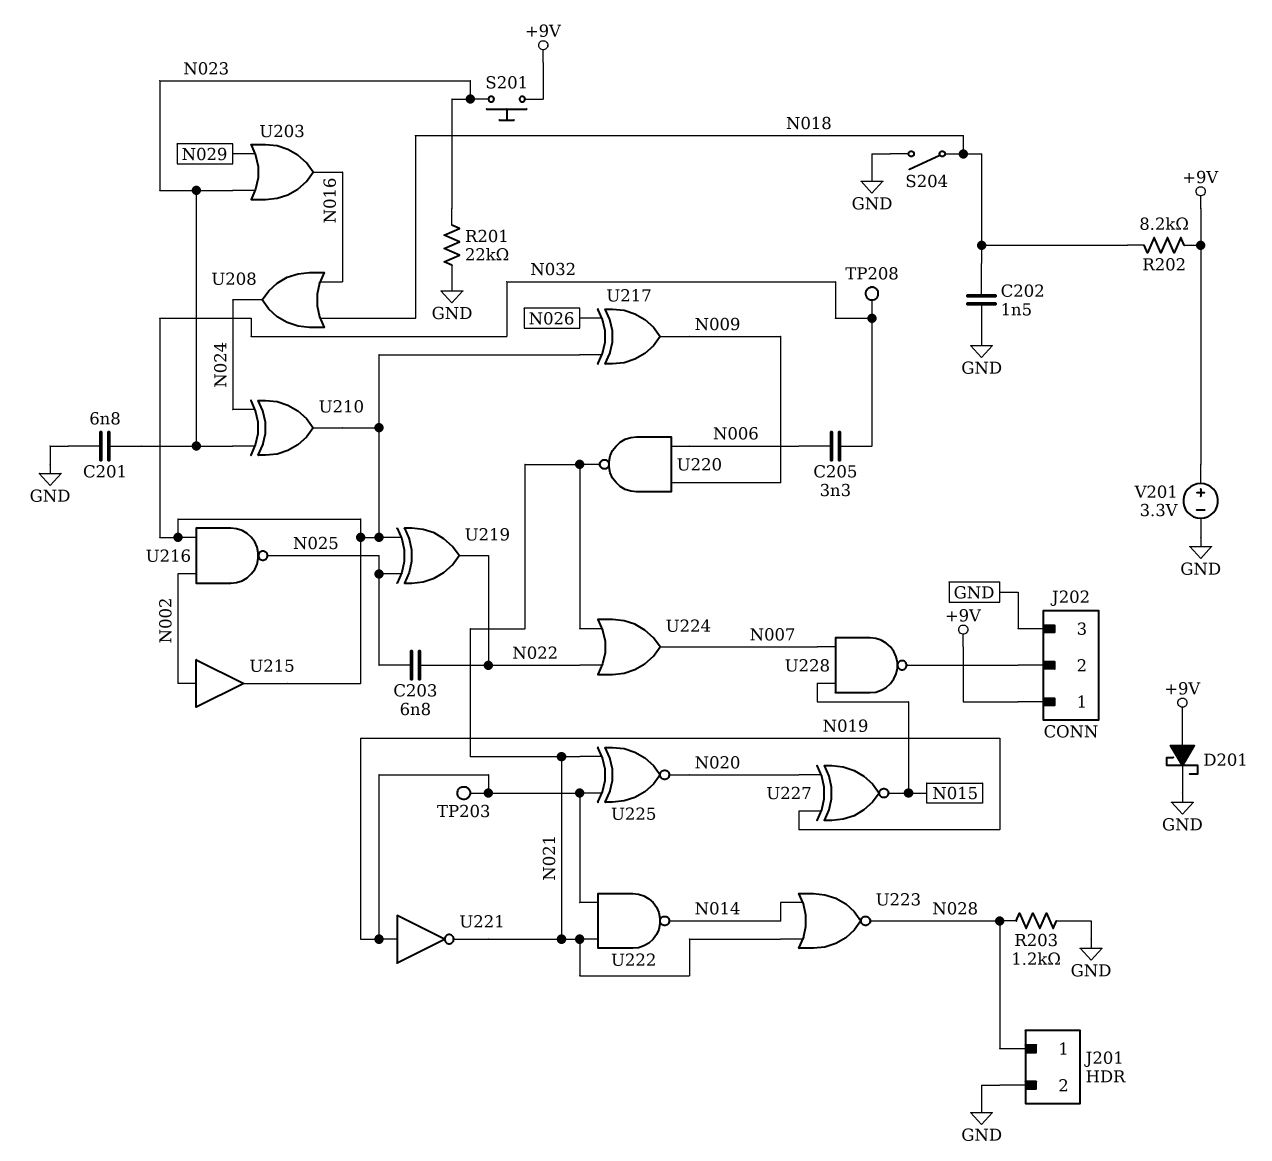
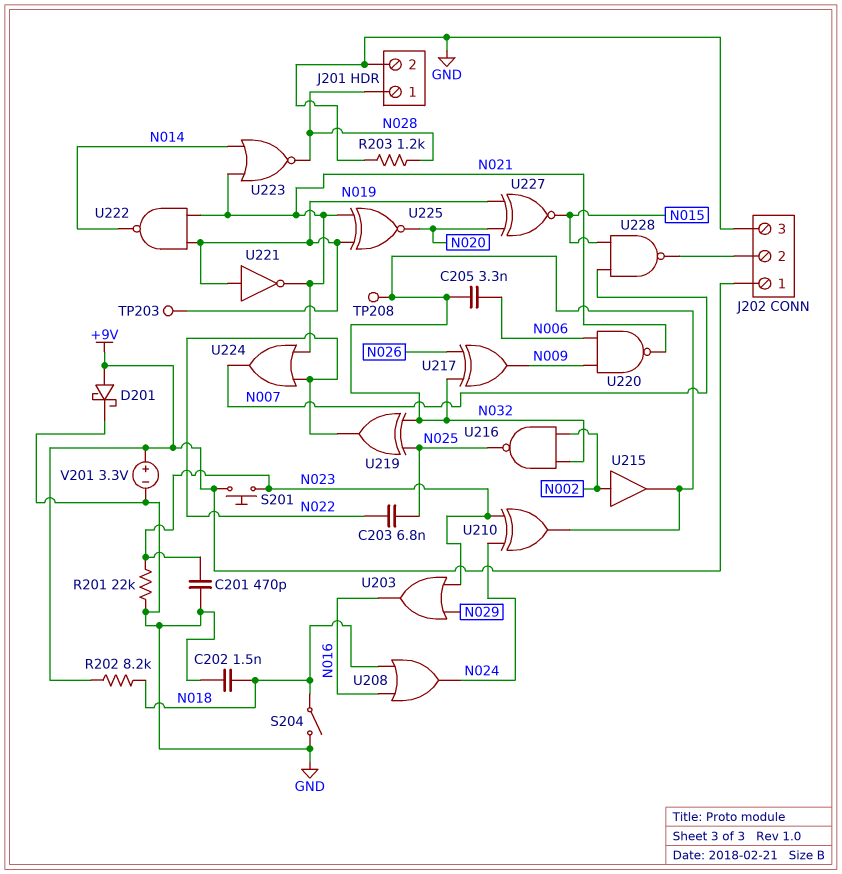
C201: 6.8nF (GND, N023) -> 470pF (GND, N023)

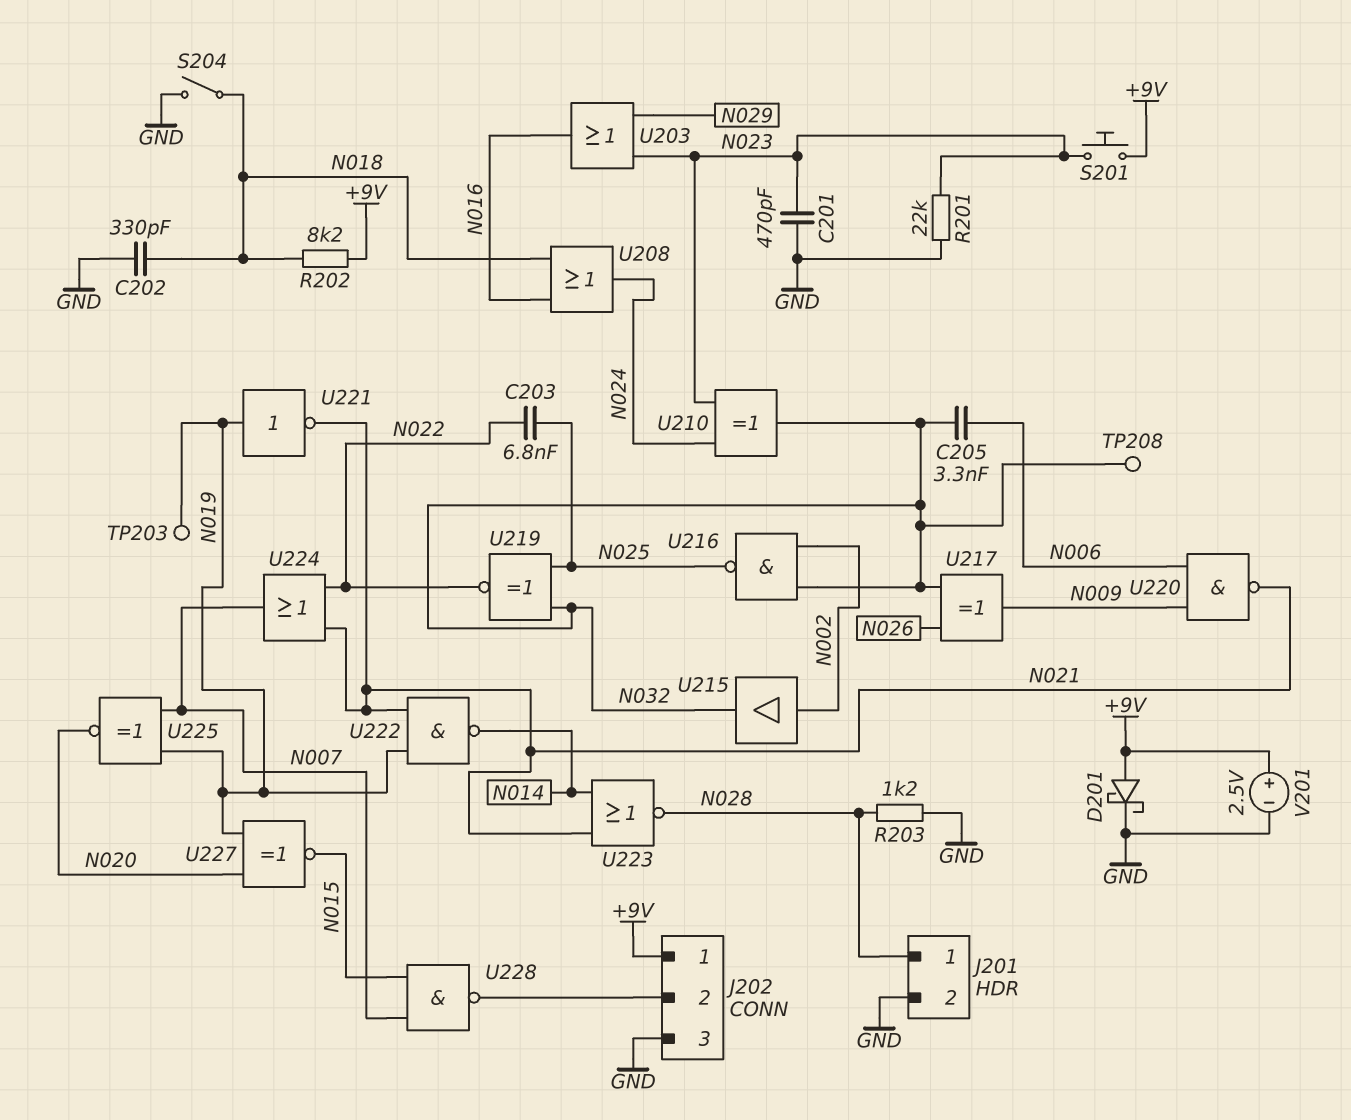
C202: 1.5nF (GND, N018) -> 330pF (GND, N018)
U219: XOR (in N025, in N032, out N022) -> XNOR (in N025, in N032, out N022)
U225: XNOR (in N019, in N021, out N020) -> XNOR (in N007, in N019, out N020)
V201: 3.3V (plus +9V, minus GND) -> 2.5V (plus +9V, minus GND)

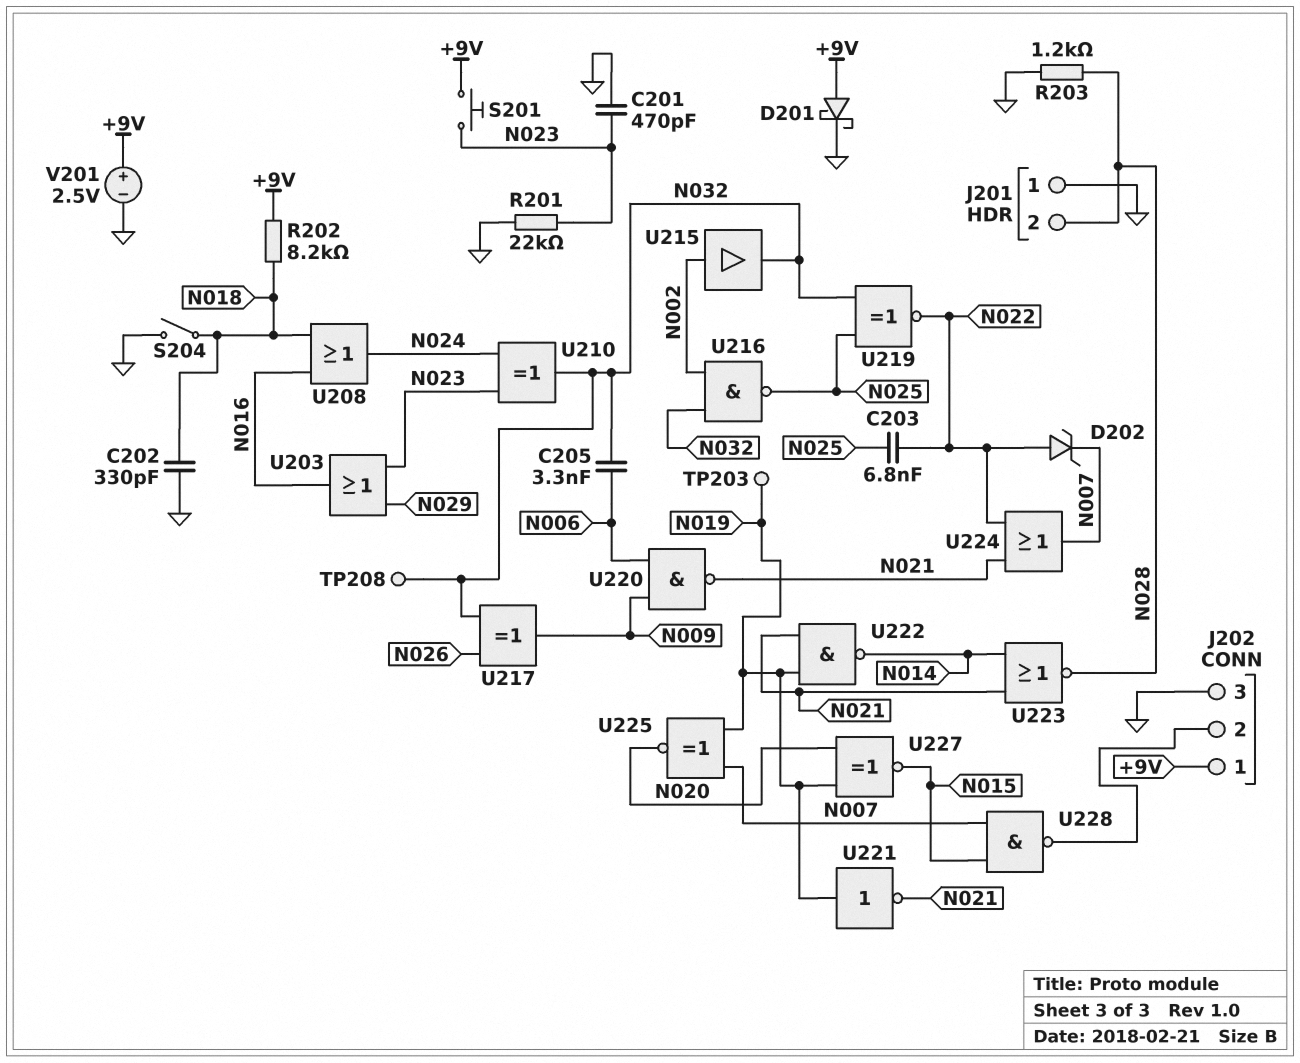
D202: none -> zener (A N022, K N007)
J201 pin 1: N028 -> GND
J201 pin 2: GND -> N028

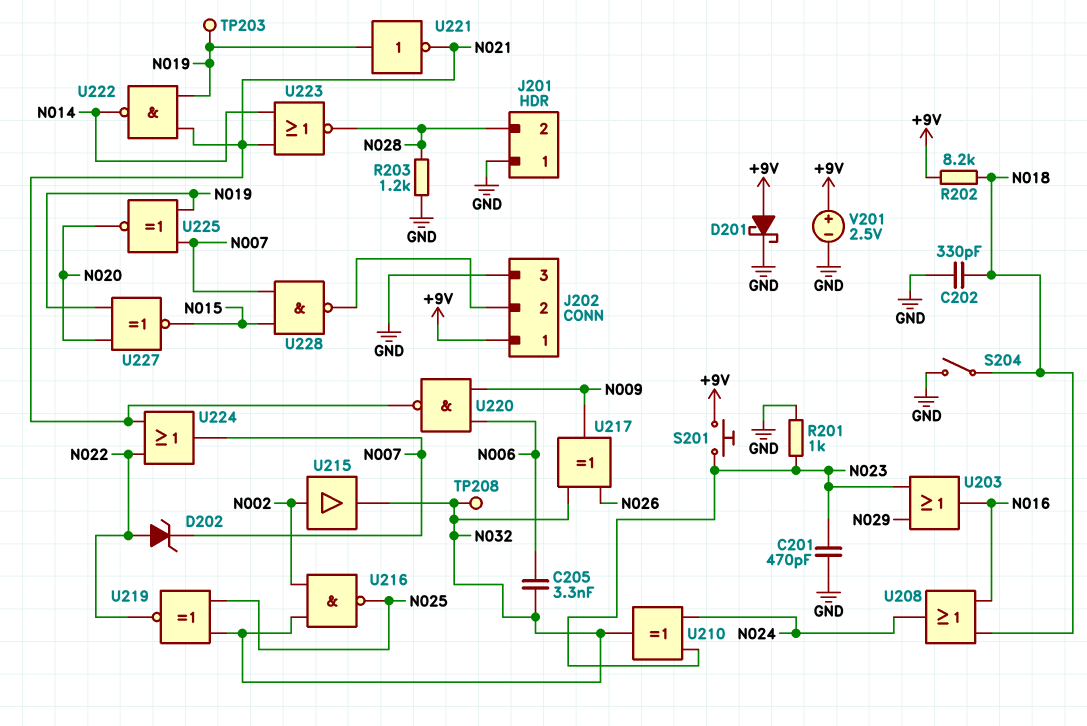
C203: 6.8nF (N022, N025) -> none
R201: 22k (GND, N023) -> 1k (GND, N023)

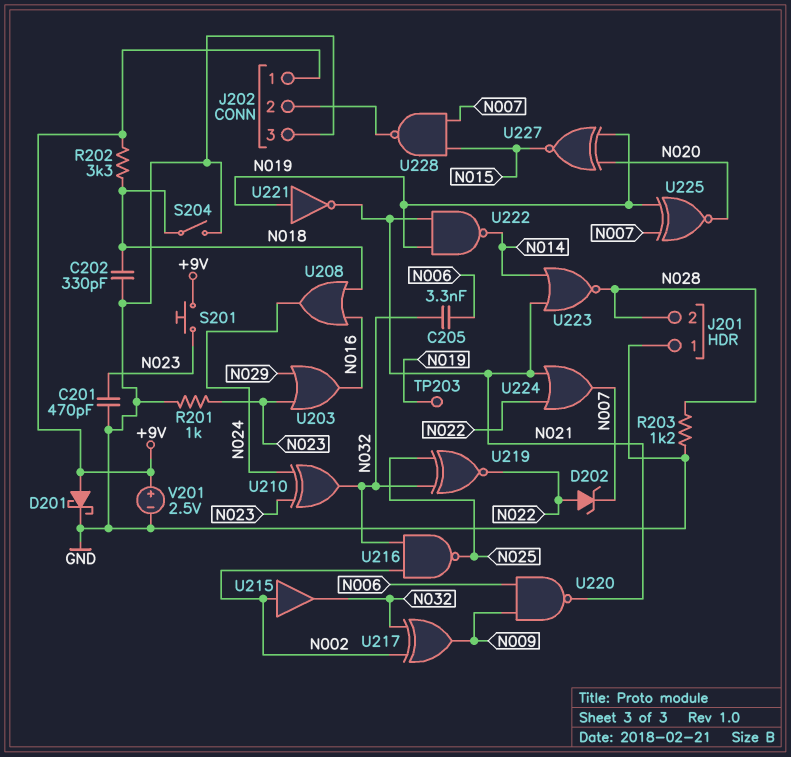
R202: 8.2k (+9V, N018) -> 3.3k (+9V, N018)
TP208: test point (N032) -> none
U217: XOR (in N026, in N032, out N009) -> XOR (in N002, in N032, out N009)

